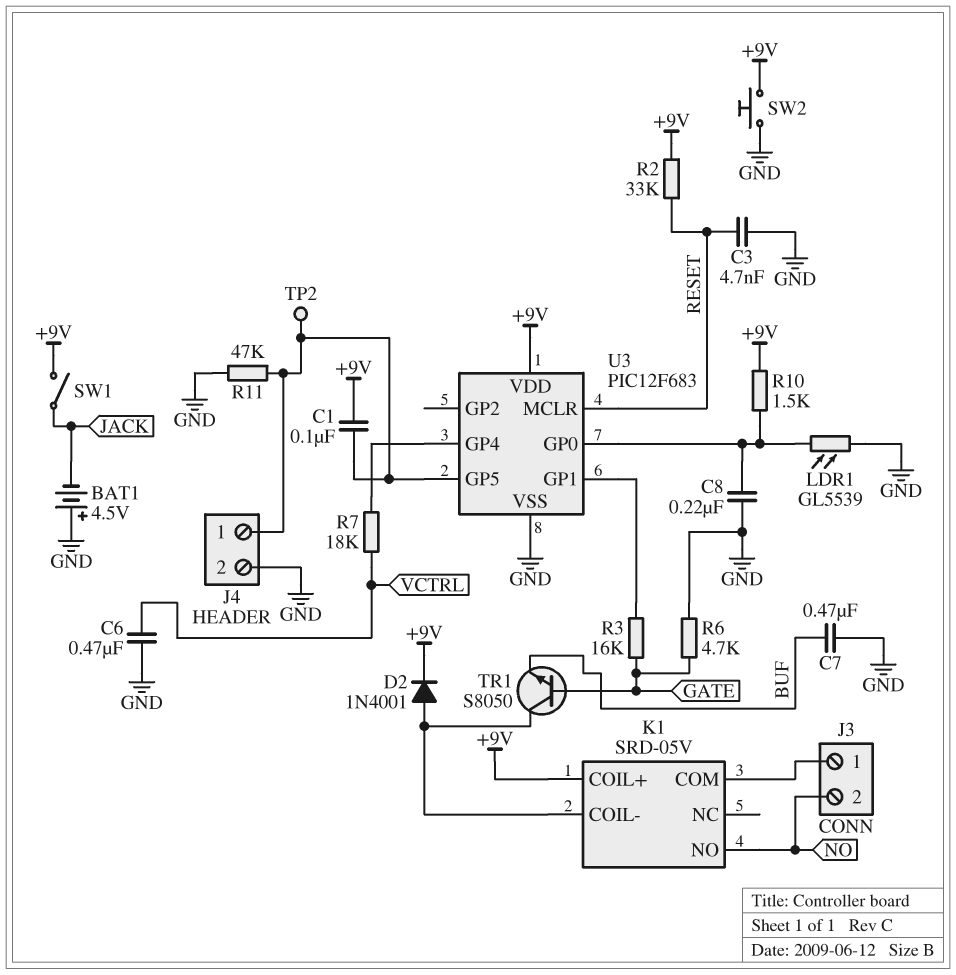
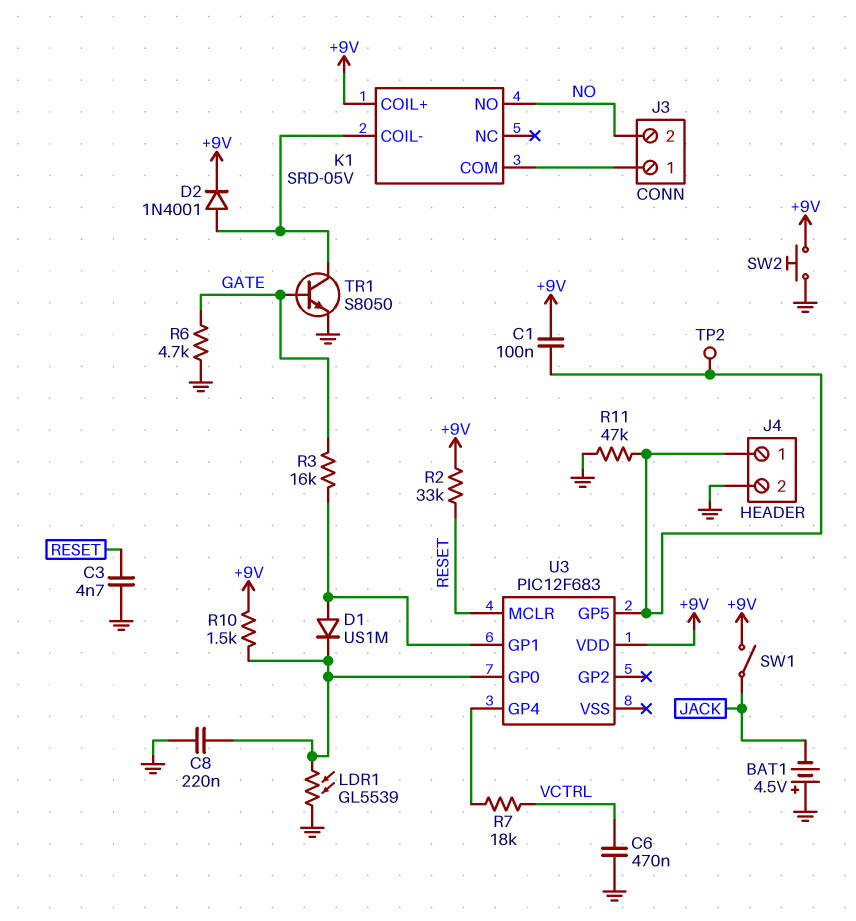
C7: 470nF (BUF, GND) -> none
D1: none -> diode US1M (A U3/GP1, K U3/GP0)
TR1: NPN S8050 (B GATE, C K1/COIL-, E BUF) -> NPN S8050 (B GATE, C K1/COIL-, E GND)
U3 pin VSS: GND -> none

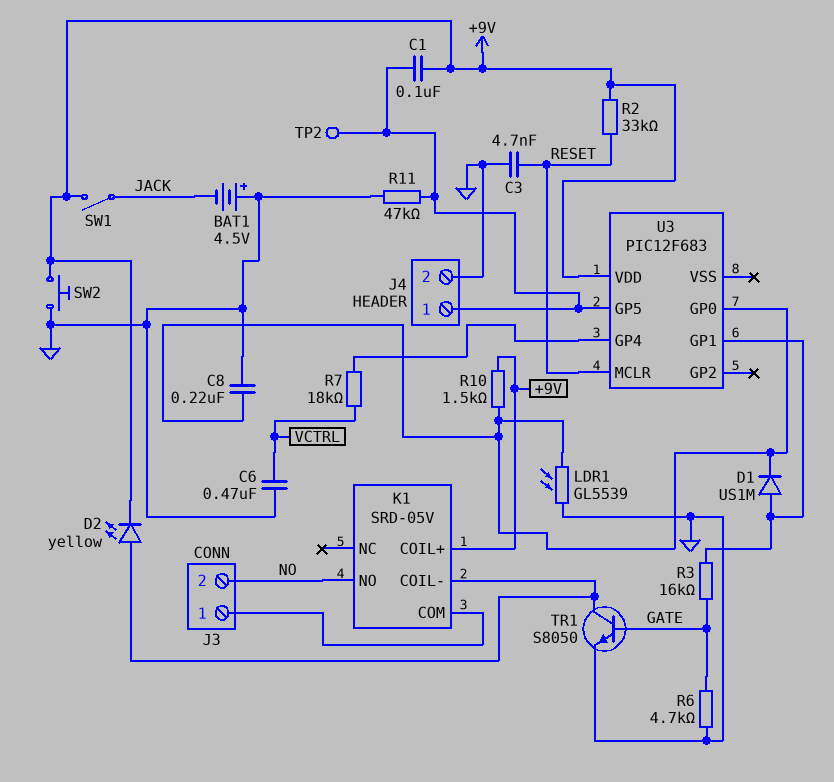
D2: diode 1N4001 (A K1/COIL-, K +9V) -> LED yellow (A K1/COIL-, K +9V)

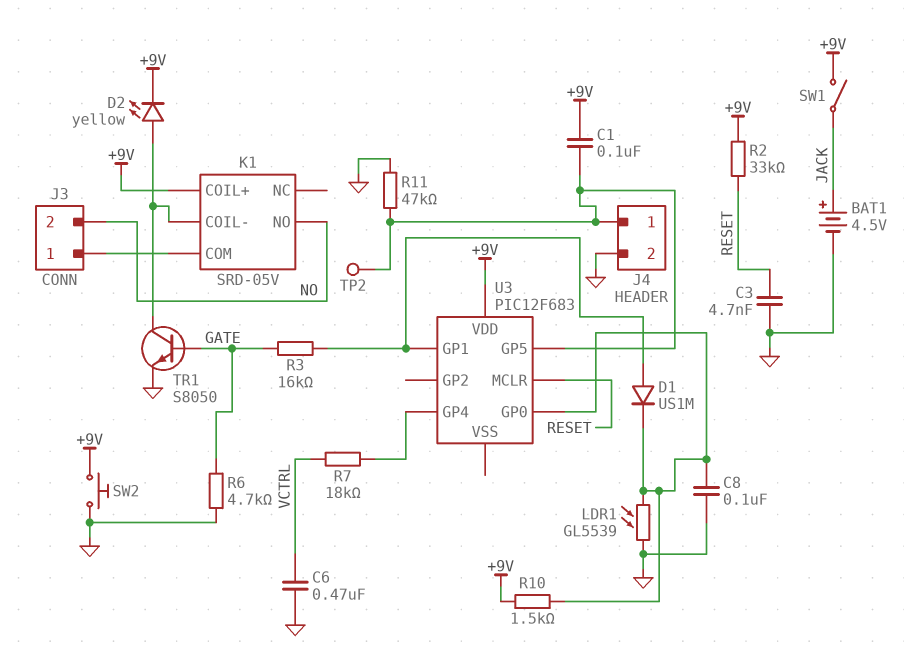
BAT1: 4.5V (plus GND, minus JACK) -> 4.5V (plus JACK, minus GND)
C8: 220nF (GND, U3/GP0) -> 100nF (GND, U3/GP0)

